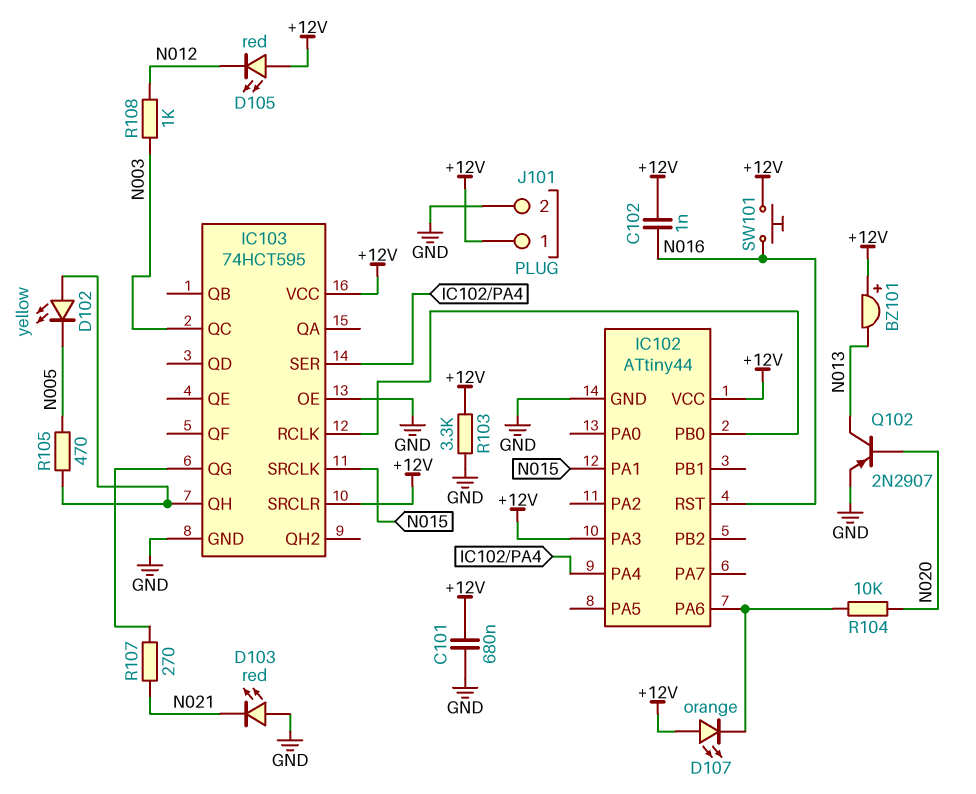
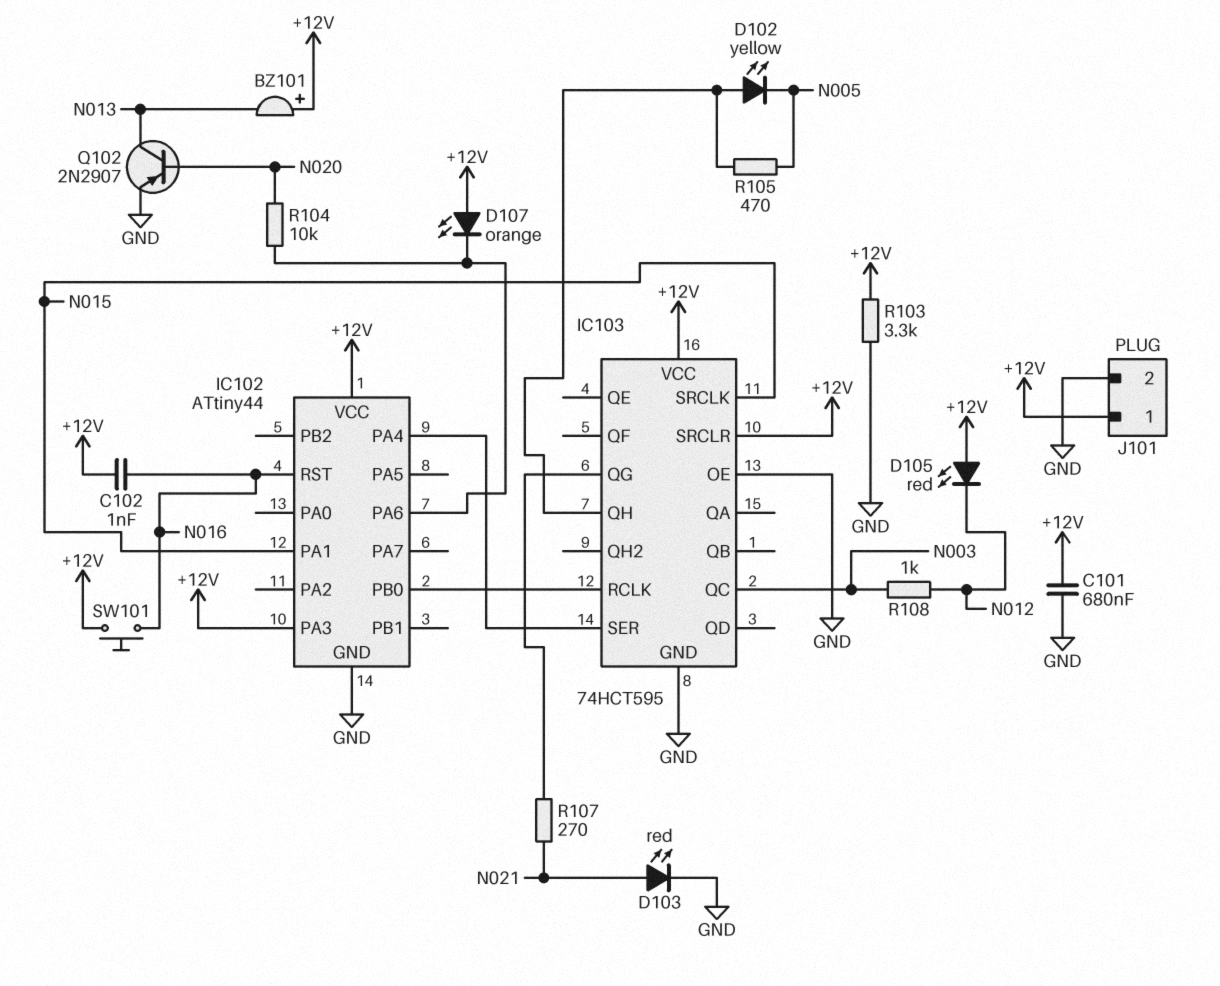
D103: LED red (A GND, K N021) -> LED red (A N021, K GND)

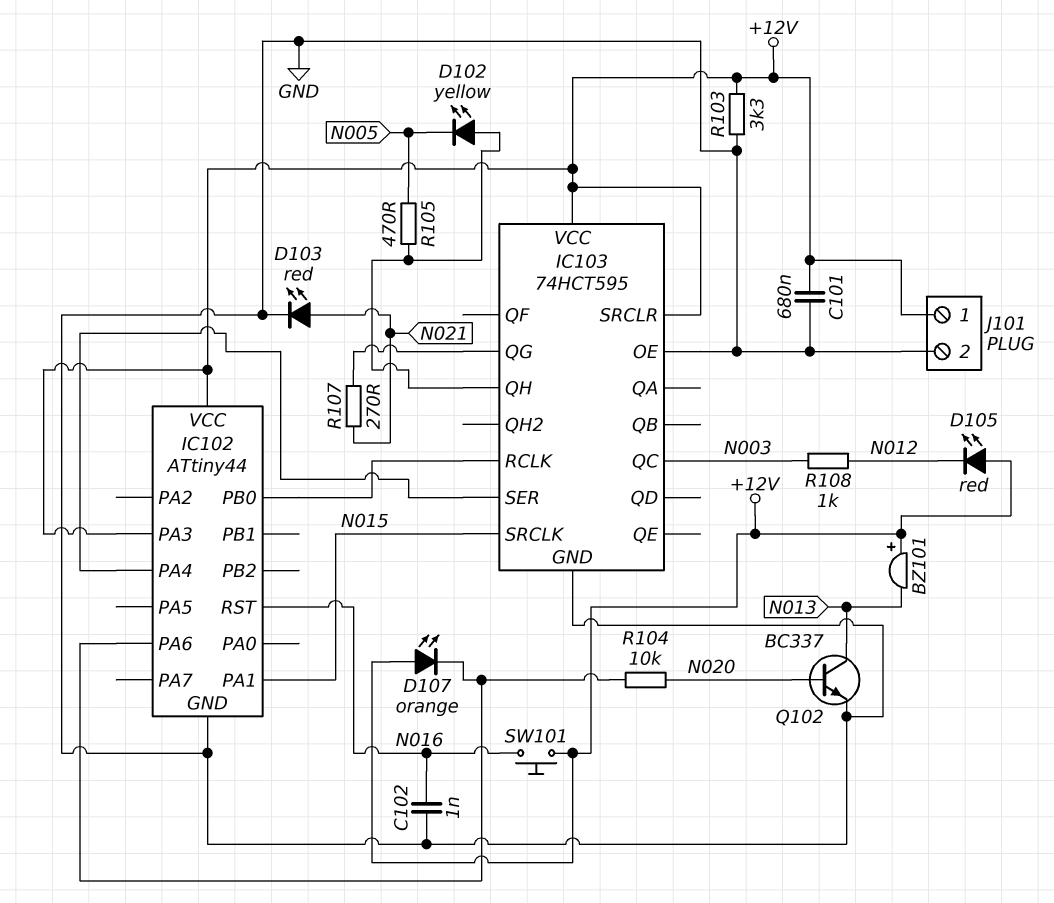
C102: 1nF (+12V, N016) -> 1nF (GND, N016)
Q102: PNP 2N2907 (B N020, C N013, E GND) -> NPN BC337 (B N020, C N013, E GND)

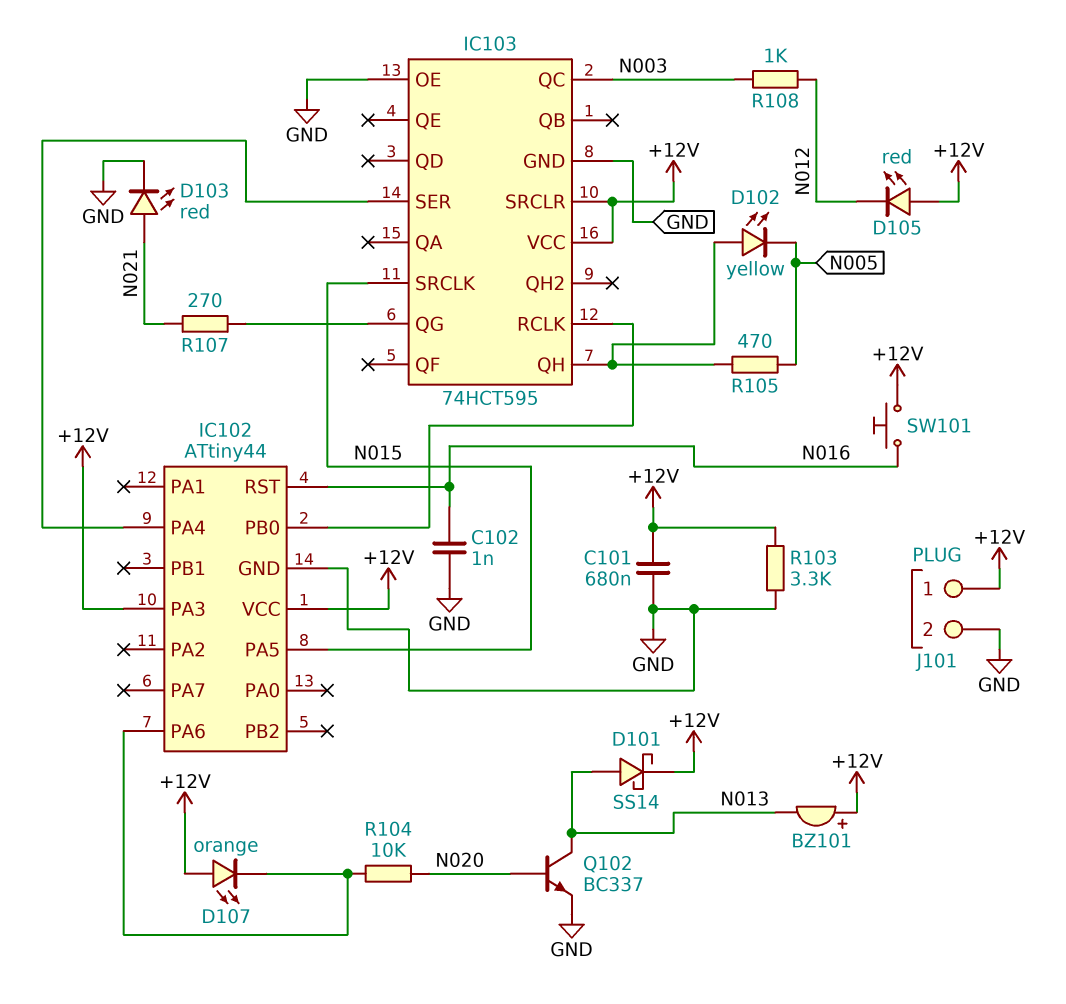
D101: none -> schottky SS14 (A N013, K +12V)
IC102 pin PA1: N015 -> none
IC102 pin PA5: none -> N015

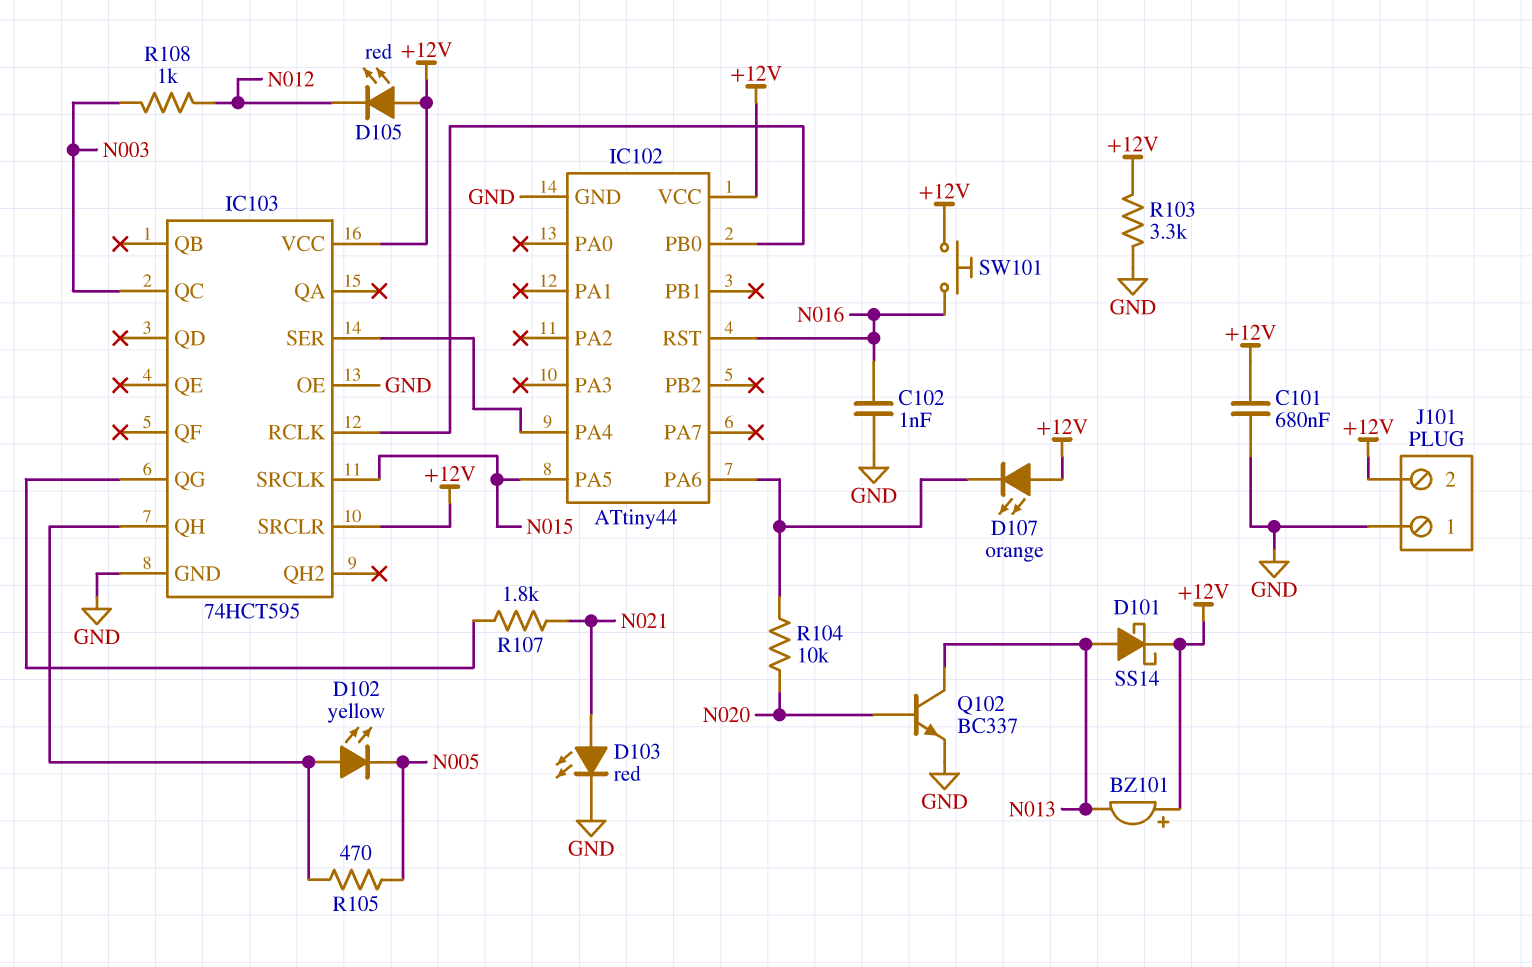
IC102 pin PA3: +12V -> none
J101 pin 1: +12V -> GND
J101 pin 2: GND -> +12V
R107: 270 (IC103/QG, N021) -> 1.8k (IC103/QG, N021)

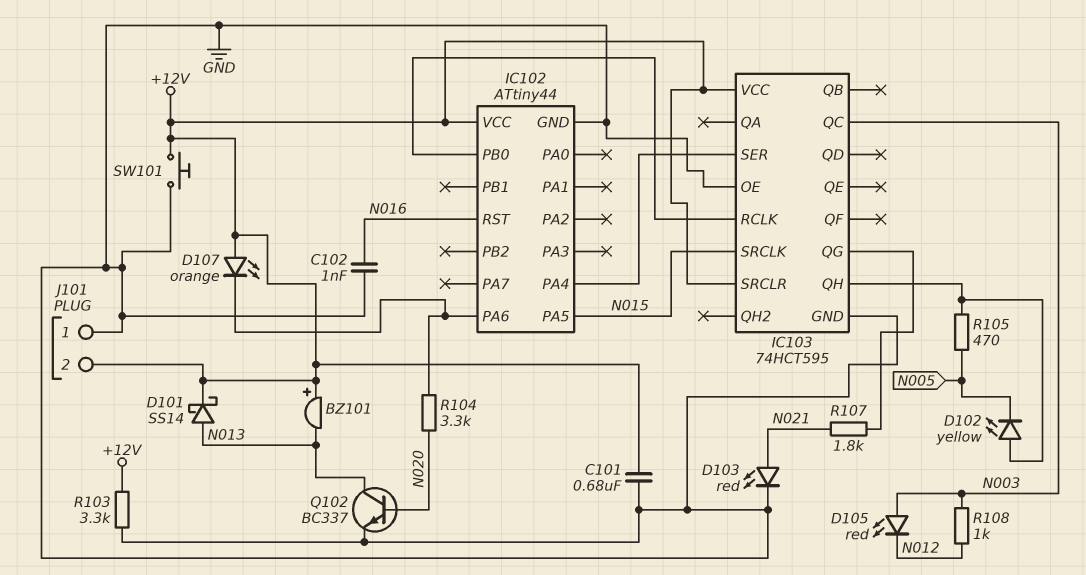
D105: LED red (A +12V, K N012) -> LED red (A N003, K N012)
R104: 10k (IC102/PA6, N020) -> 3.3k (IC102/PA6, N020)
SW101: button (+12V, N016) -> button (+12V, GND)

